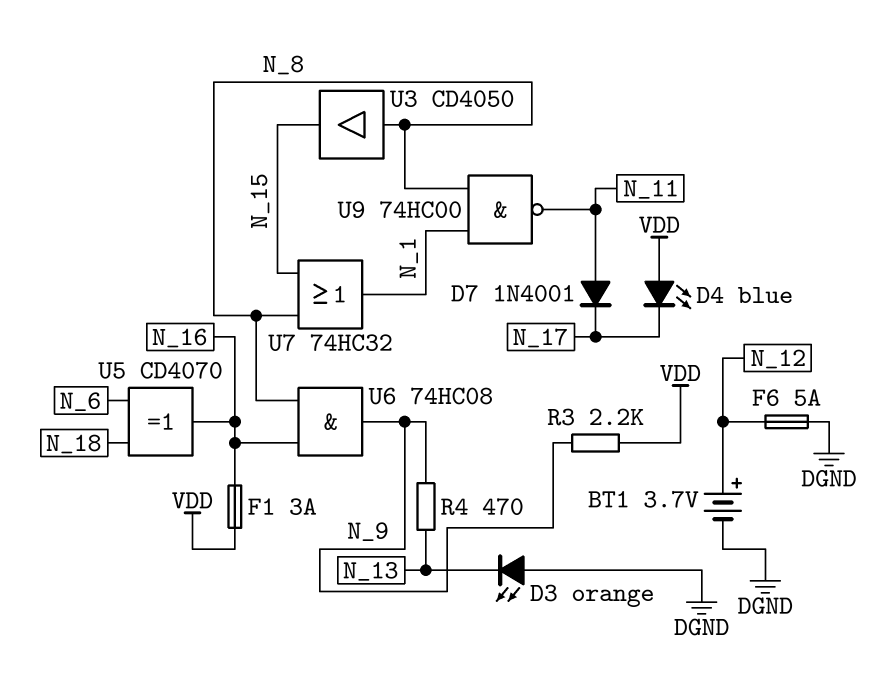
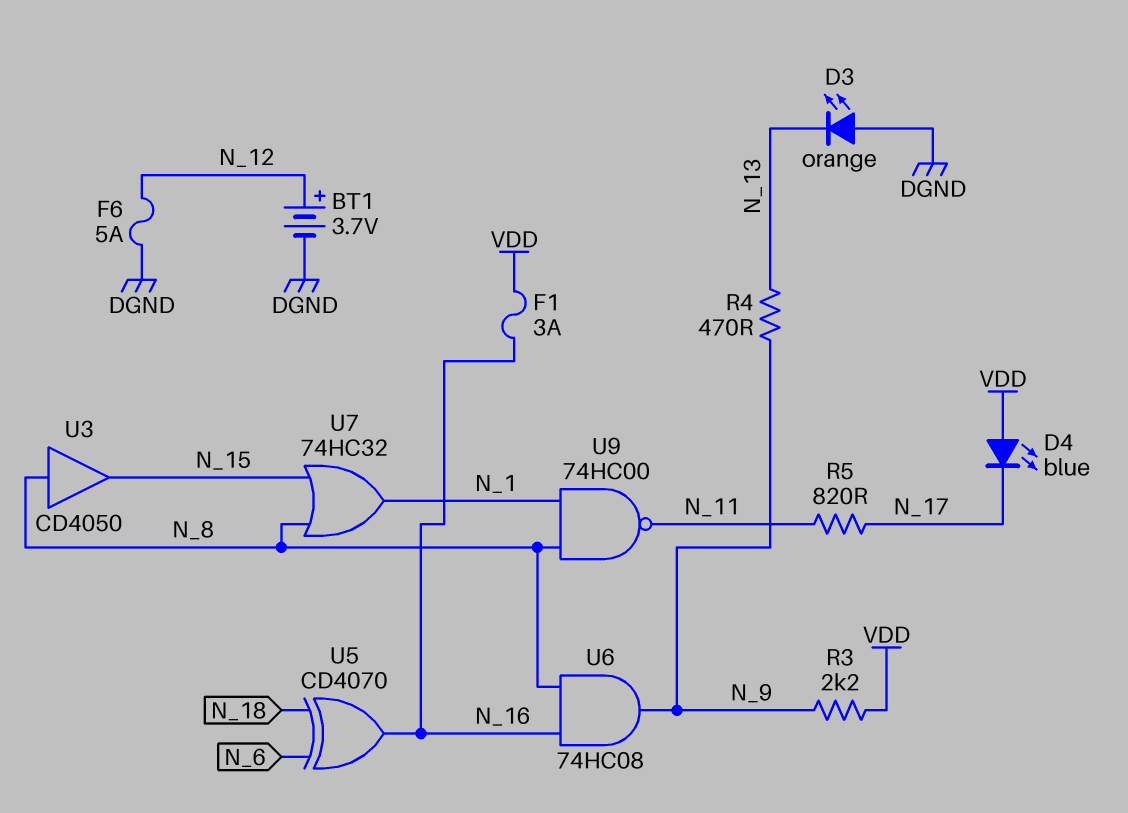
D7: diode 1N4001 (A N_11, K N_17) -> none
R5: none -> 820 (N_11, N_17)

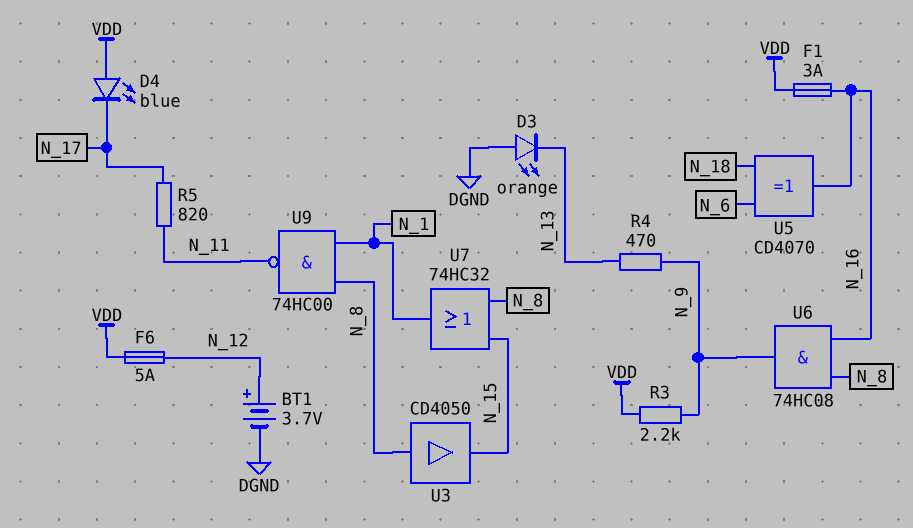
F6: 5A (DGND, N_12) -> 5A (N_12, VDD)

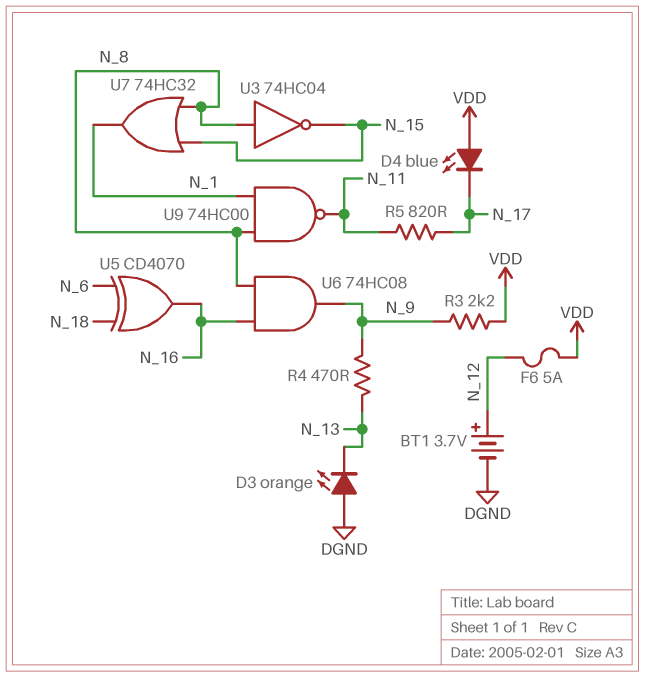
F1: 3A (N_16, VDD) -> none
U3: buffer CD4050 (in N_8, out N_15) -> NOT 74HC04 (in N_8, out N_15)

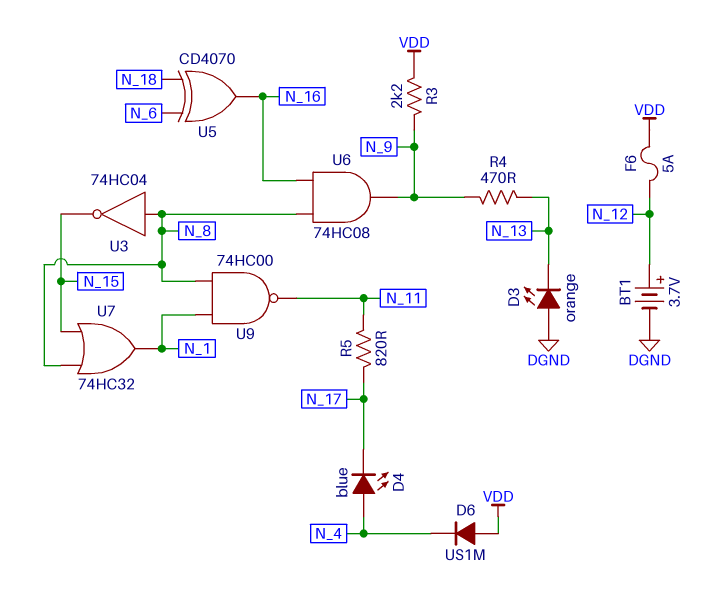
D4: LED blue (A VDD, K N_17) -> LED blue (A N_4, K N_17)
D6: none -> diode US1M (A VDD, K N_4)

